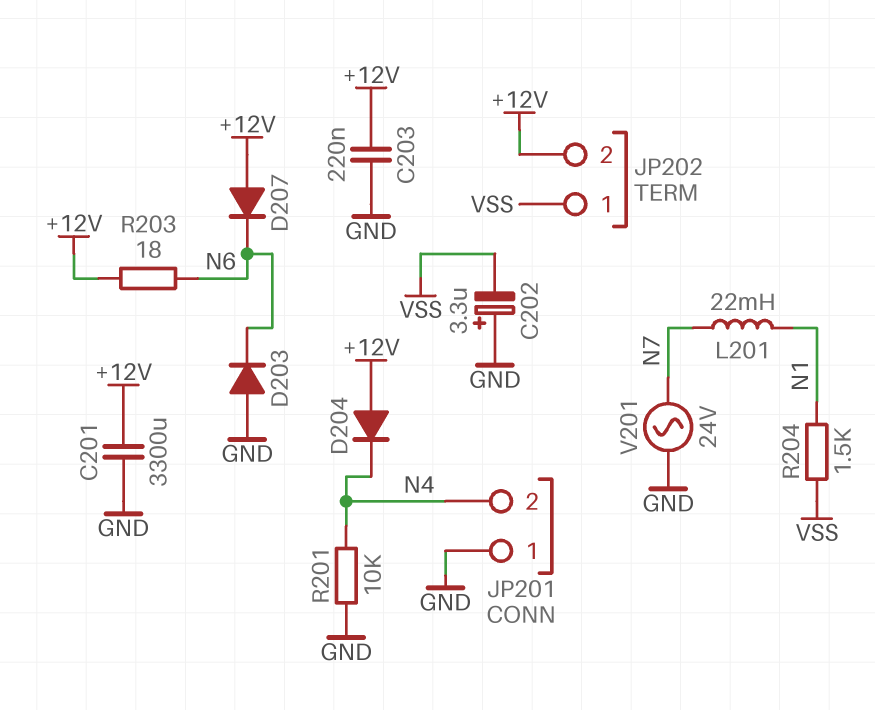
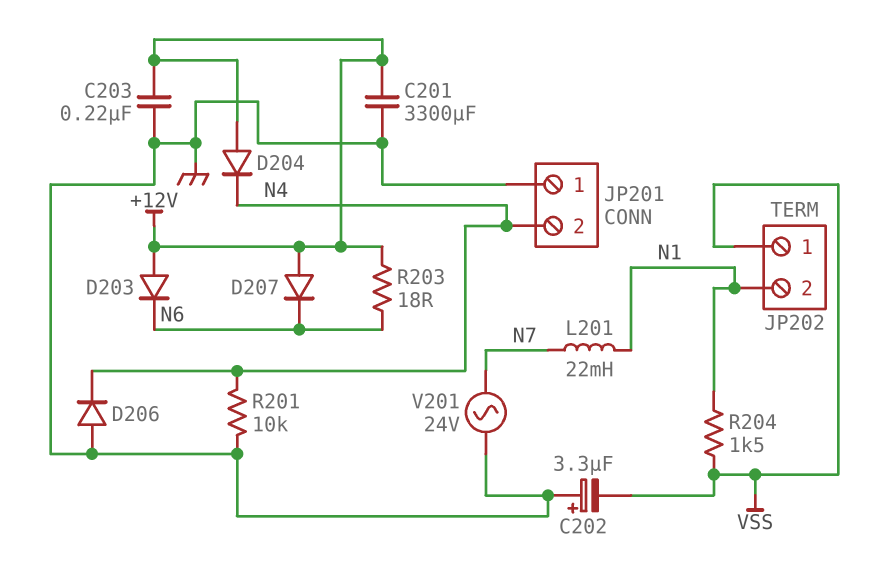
D203: diode (A GND, K N6) -> diode (A +12V, K N6)
D206: none -> diode (A GND, K N4)
JP202 pin 2: +12V -> N1

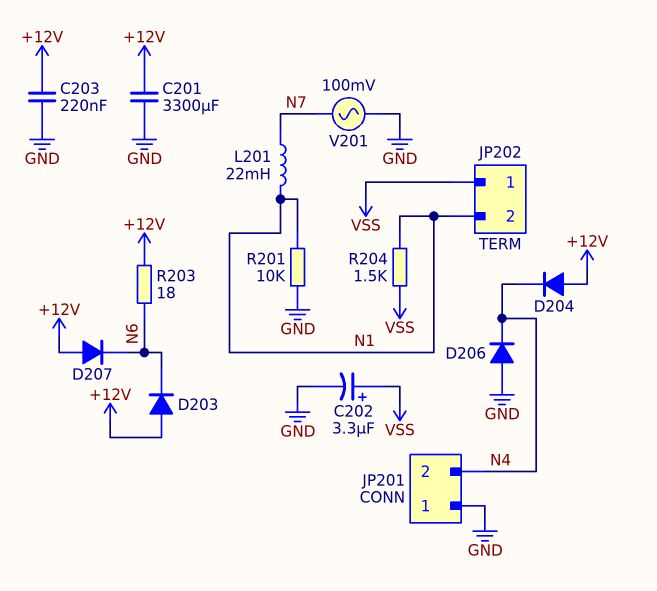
C202: 3.3uF (plus GND, minus VSS) -> 3.3uF (plus VSS, minus GND)
R201: 10k (GND, N4) -> 10k (GND, N1)
V201: AC 24V (GND, N7) -> AC 100mV (GND, N7)

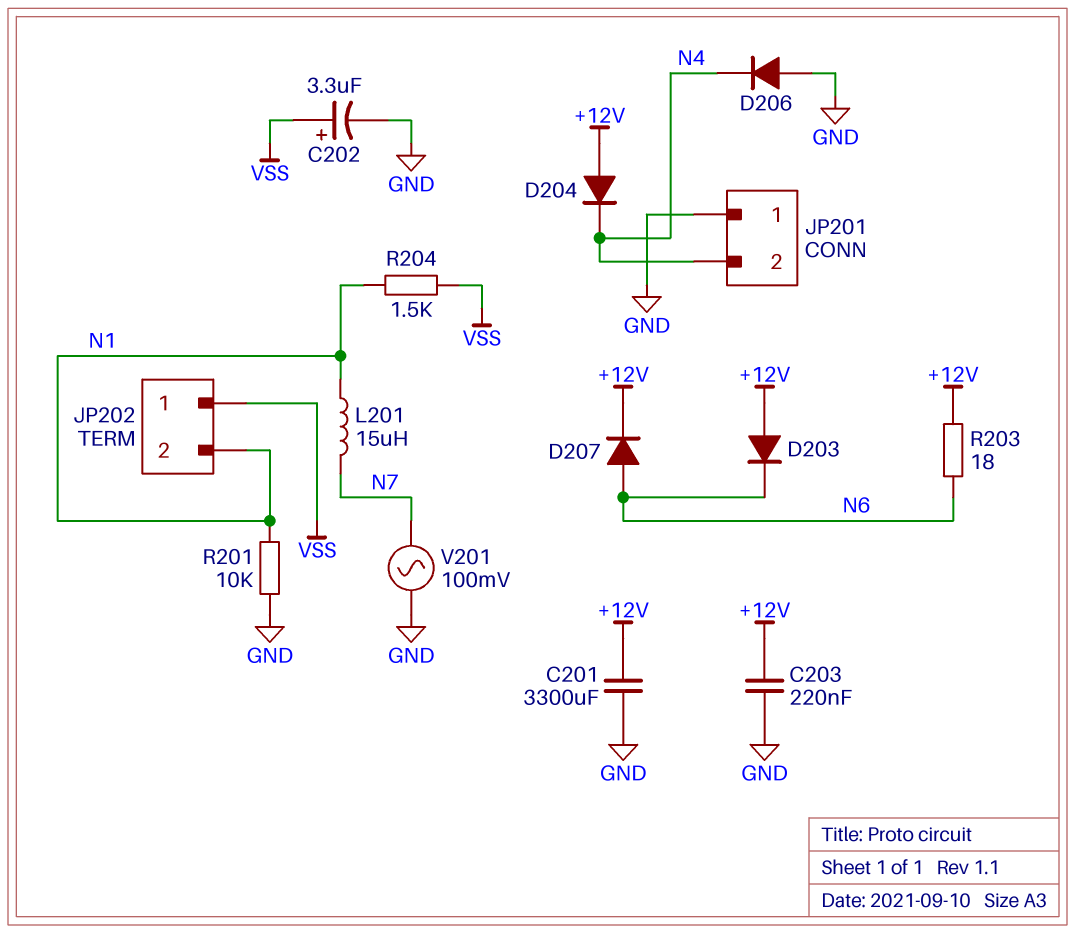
D207: diode (A +12V, K N6) -> diode (A N6, K +12V)
L201: 22mH (N1, N7) -> 15uH (N1, N7)

